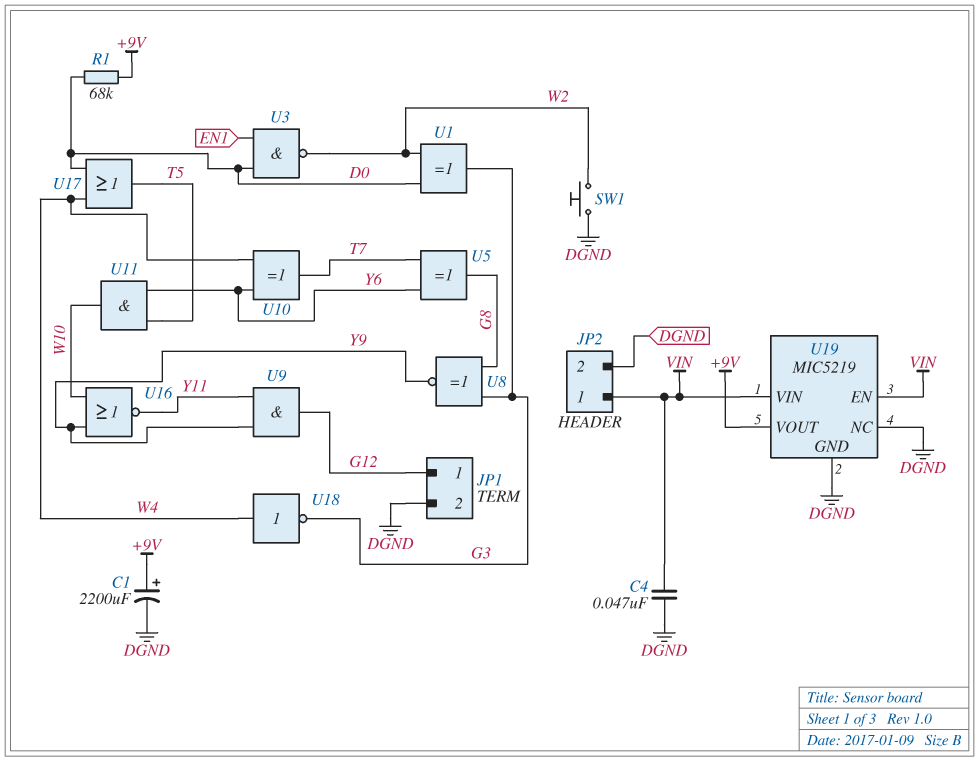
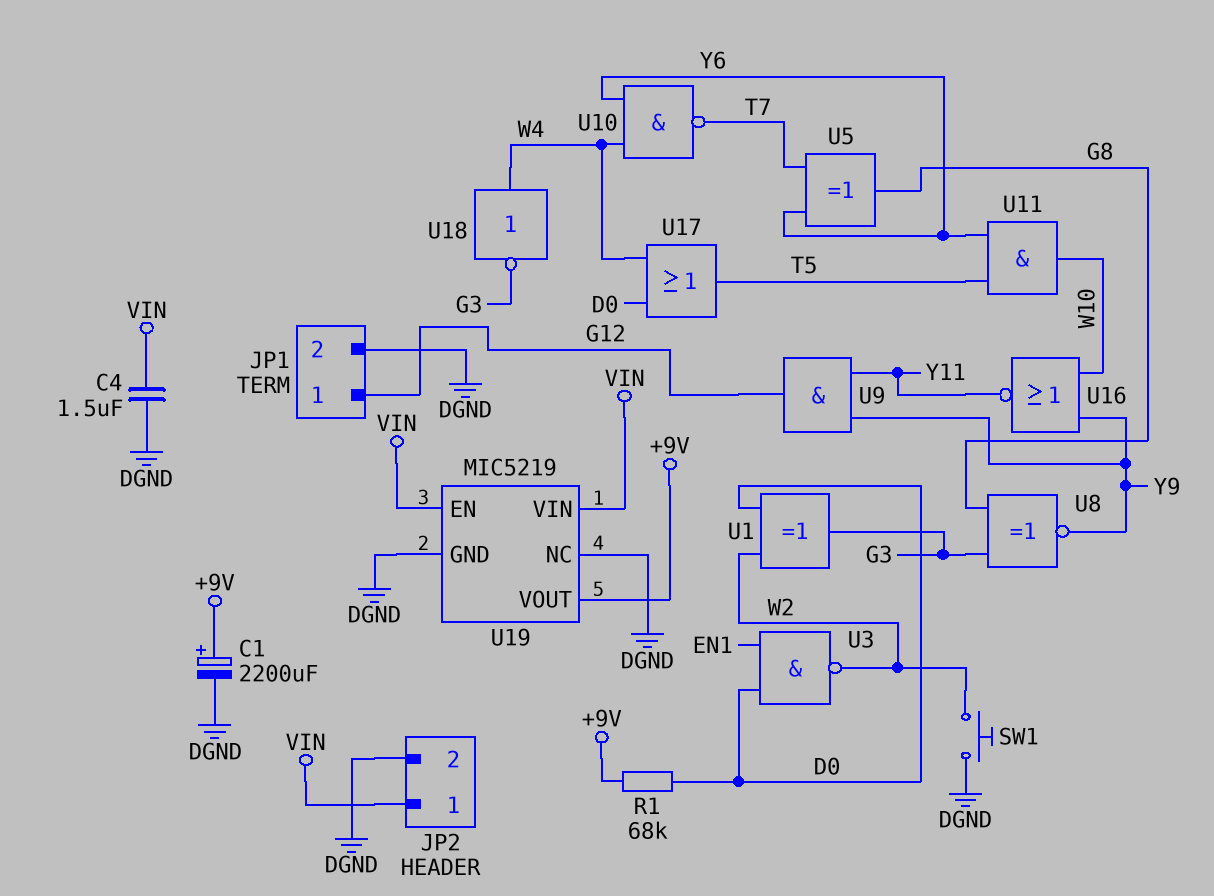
C4: 47nF (DGND, VIN) -> 1.5uF (DGND, VIN)
U10: XOR (in W4, in Y6, out T7) -> NAND (in W4, in Y6, out T7)

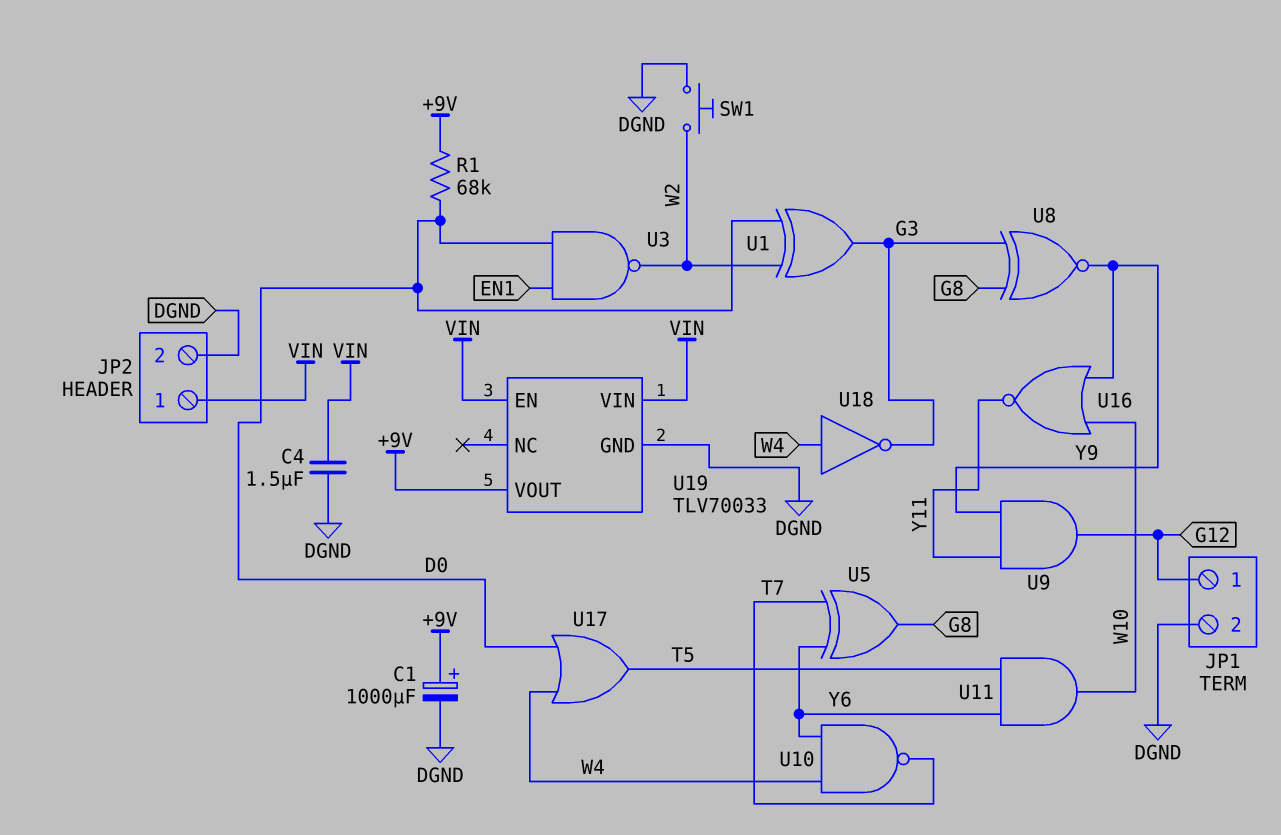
C1: 2200uF (plus +9V, minus DGND) -> 1000uF (plus +9V, minus DGND)
U19: MIC5219 -> TLV70033
U19 pin NC: DGND -> none

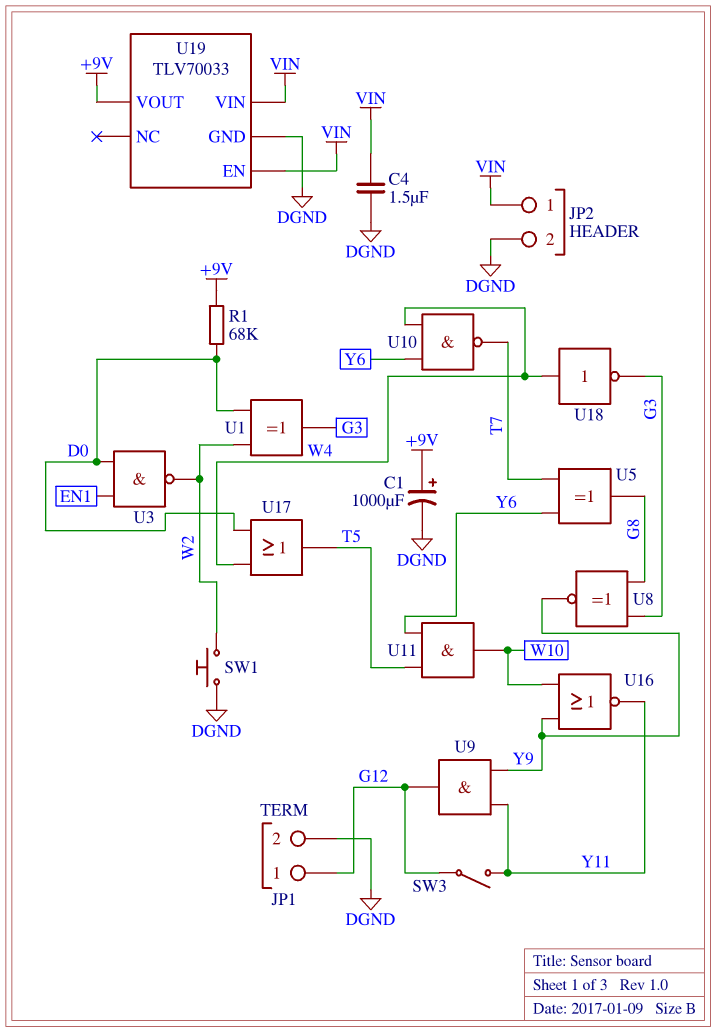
SW3: none -> switch (G12, Y11)

